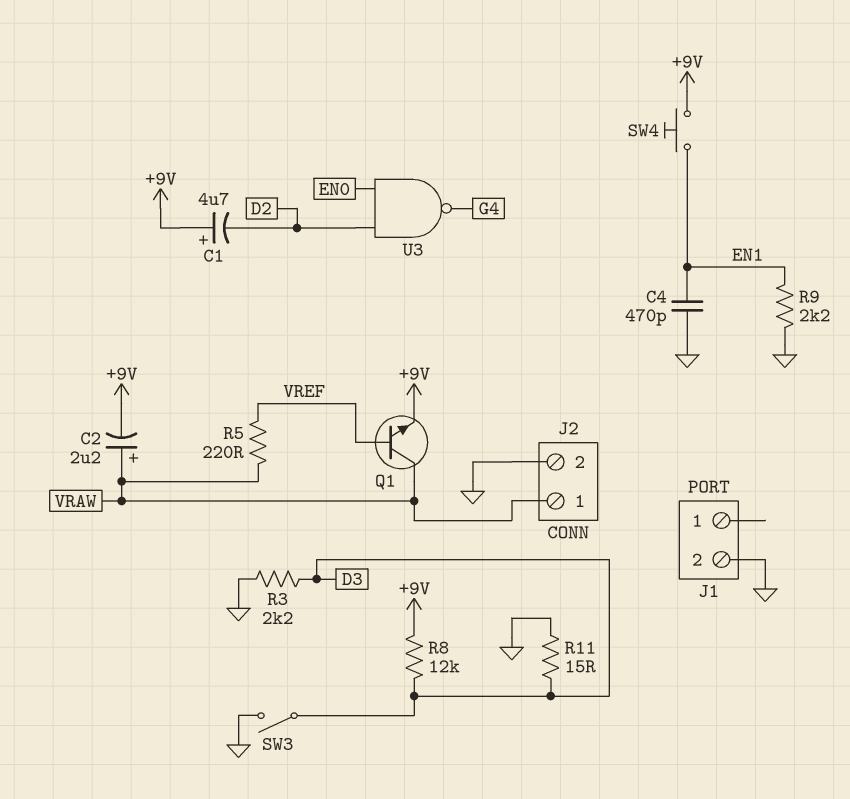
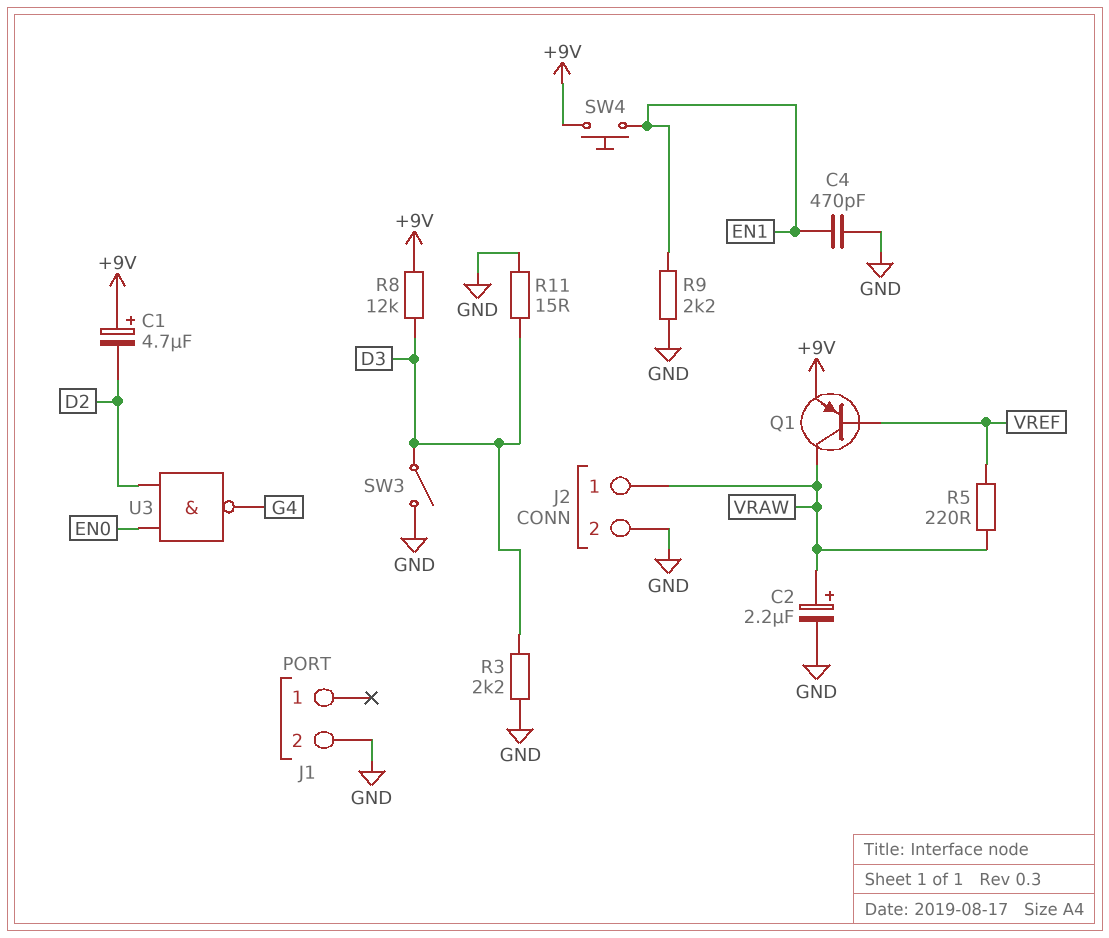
C2: 2.2uF (plus VRAW, minus +9V) -> 2.2uF (plus VRAW, minus GND)
Q1: NPN (B VREF, C VRAW, E +9V) -> PNP (B VREF, C VRAW, E +9V)

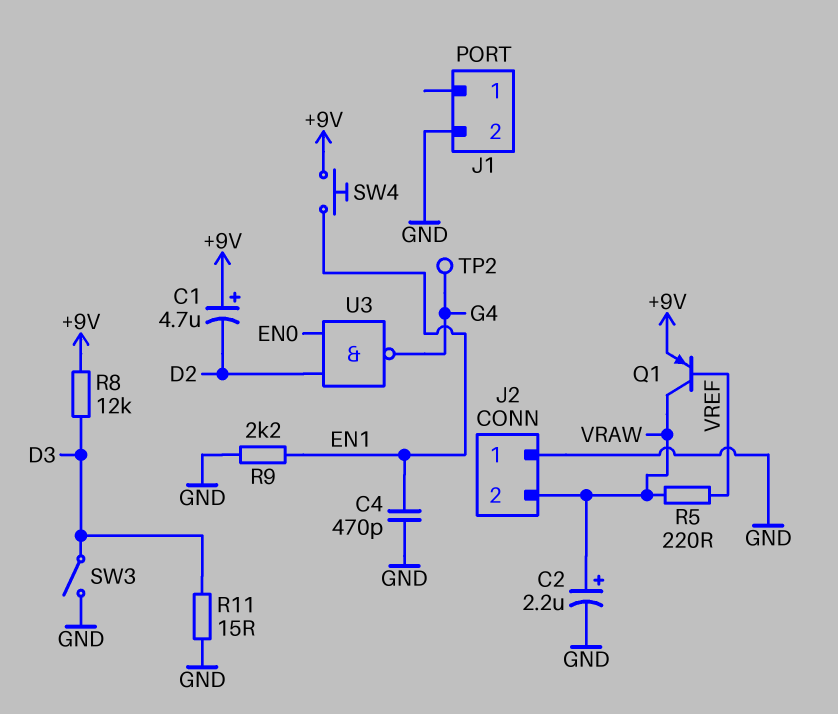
J2 pin 1: VRAW -> GND
J2 pin 2: GND -> VRAW
R3: 2.2k (D3, GND) -> none
TP2: none -> test point (G4)

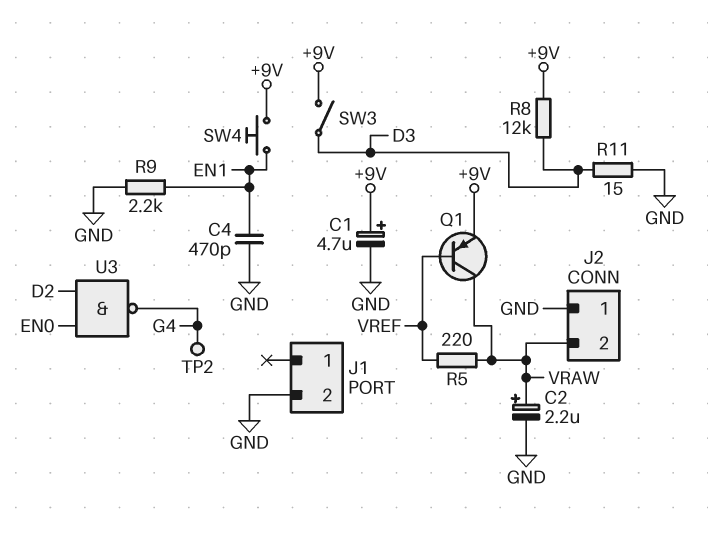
C1: 4.7uF (plus +9V, minus D2) -> 4.7uF (plus +9V, minus GND)
SW3: switch (D3, GND) -> switch (+9V, D3)

